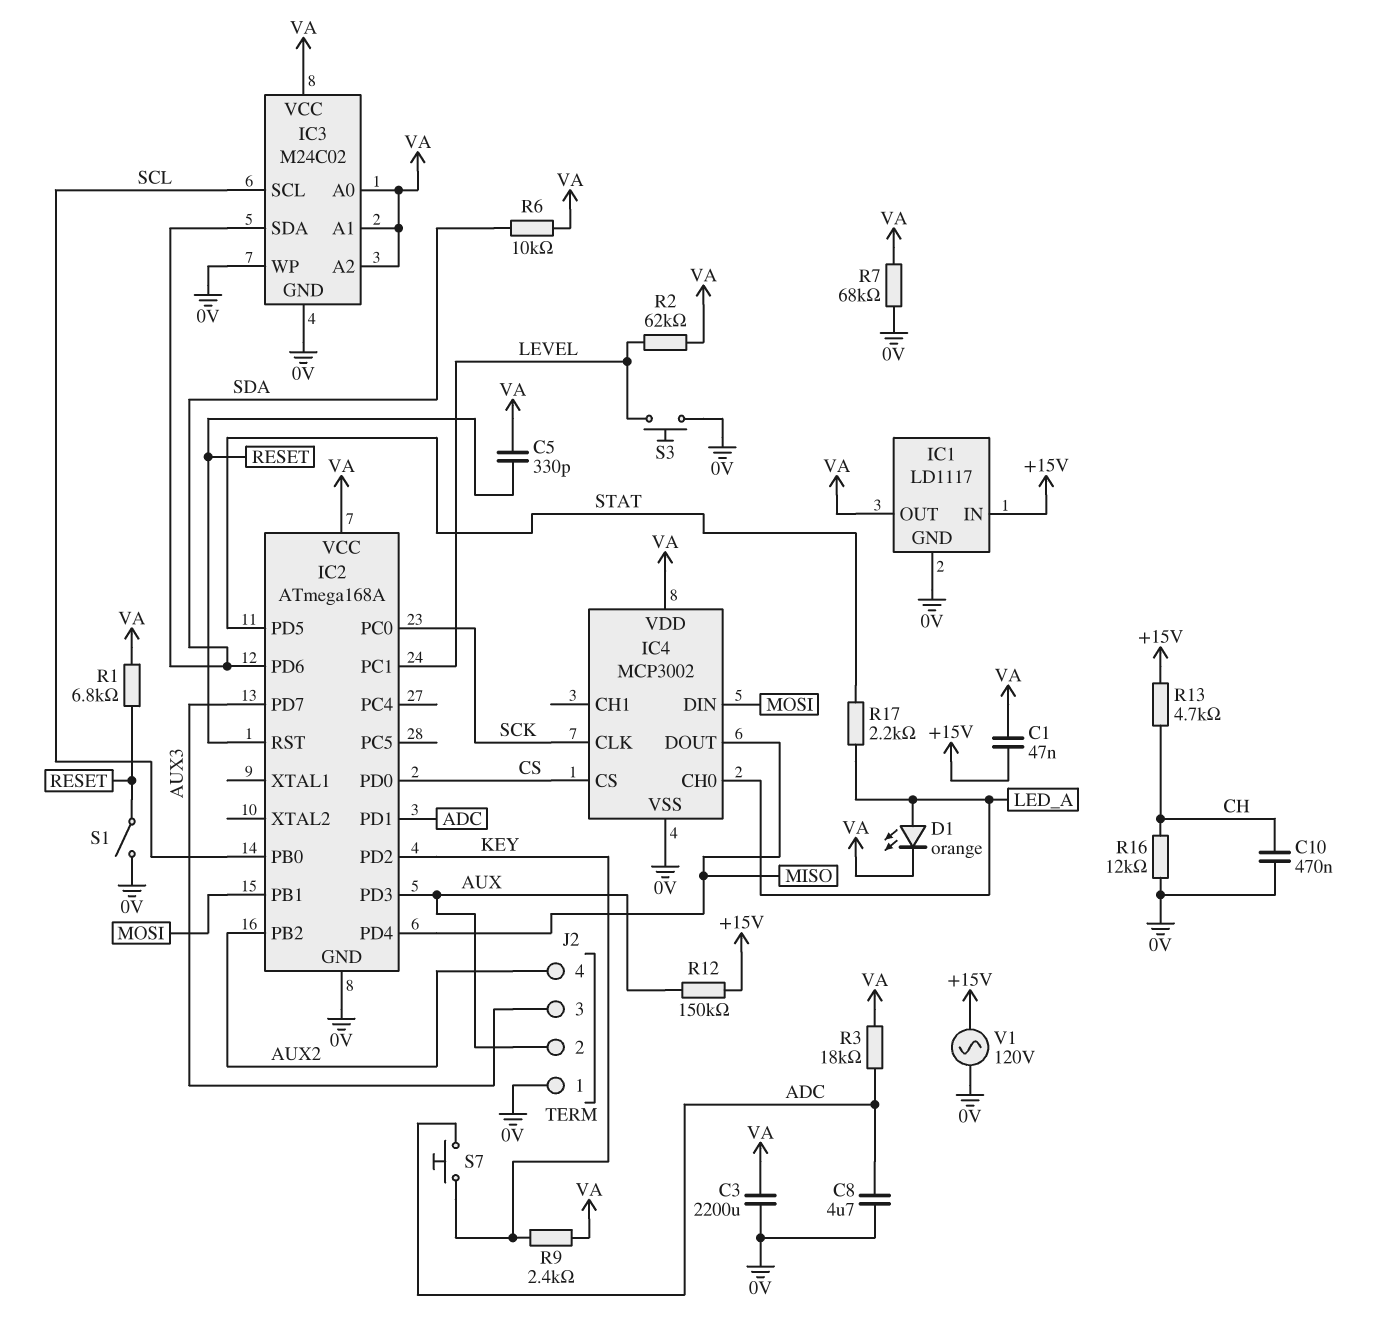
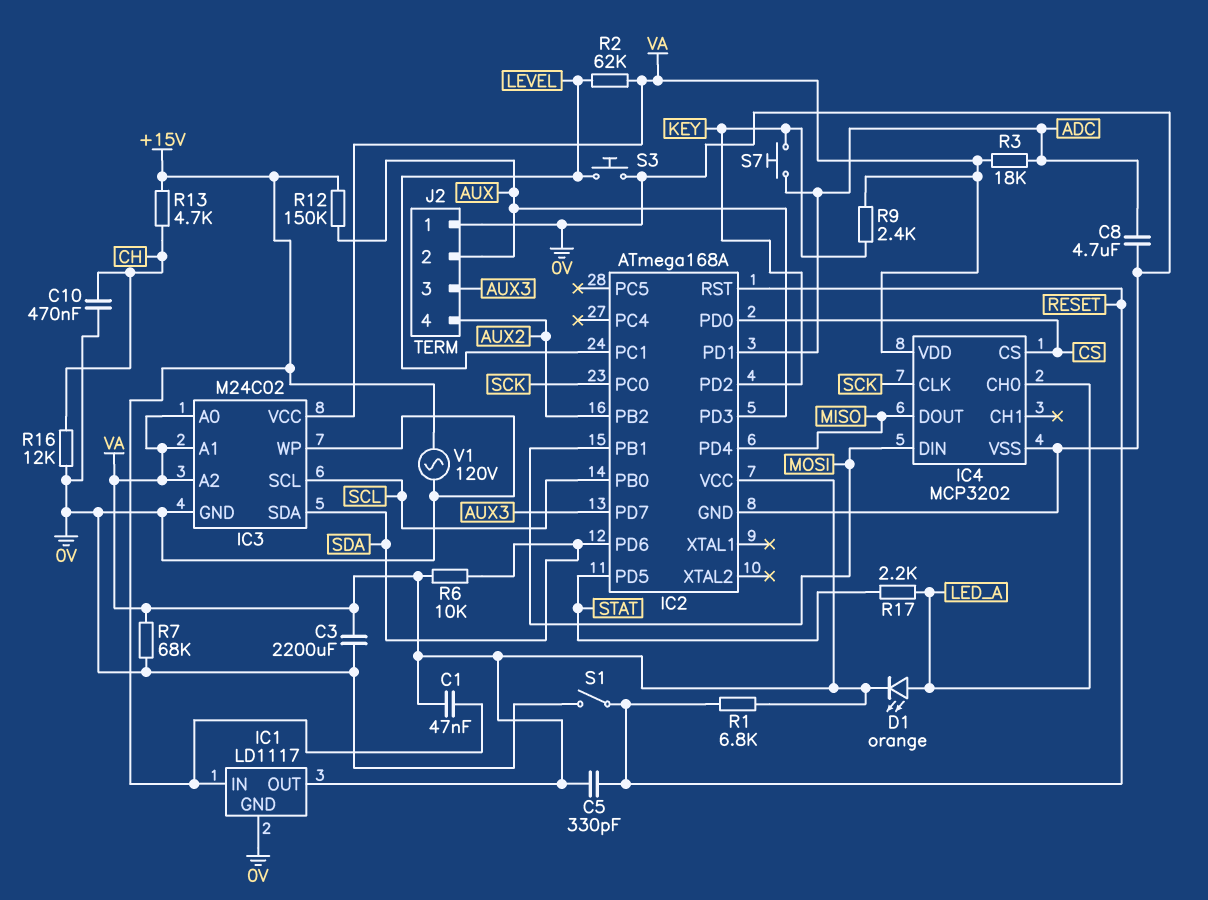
IC4: MCP3002 -> MCP3202

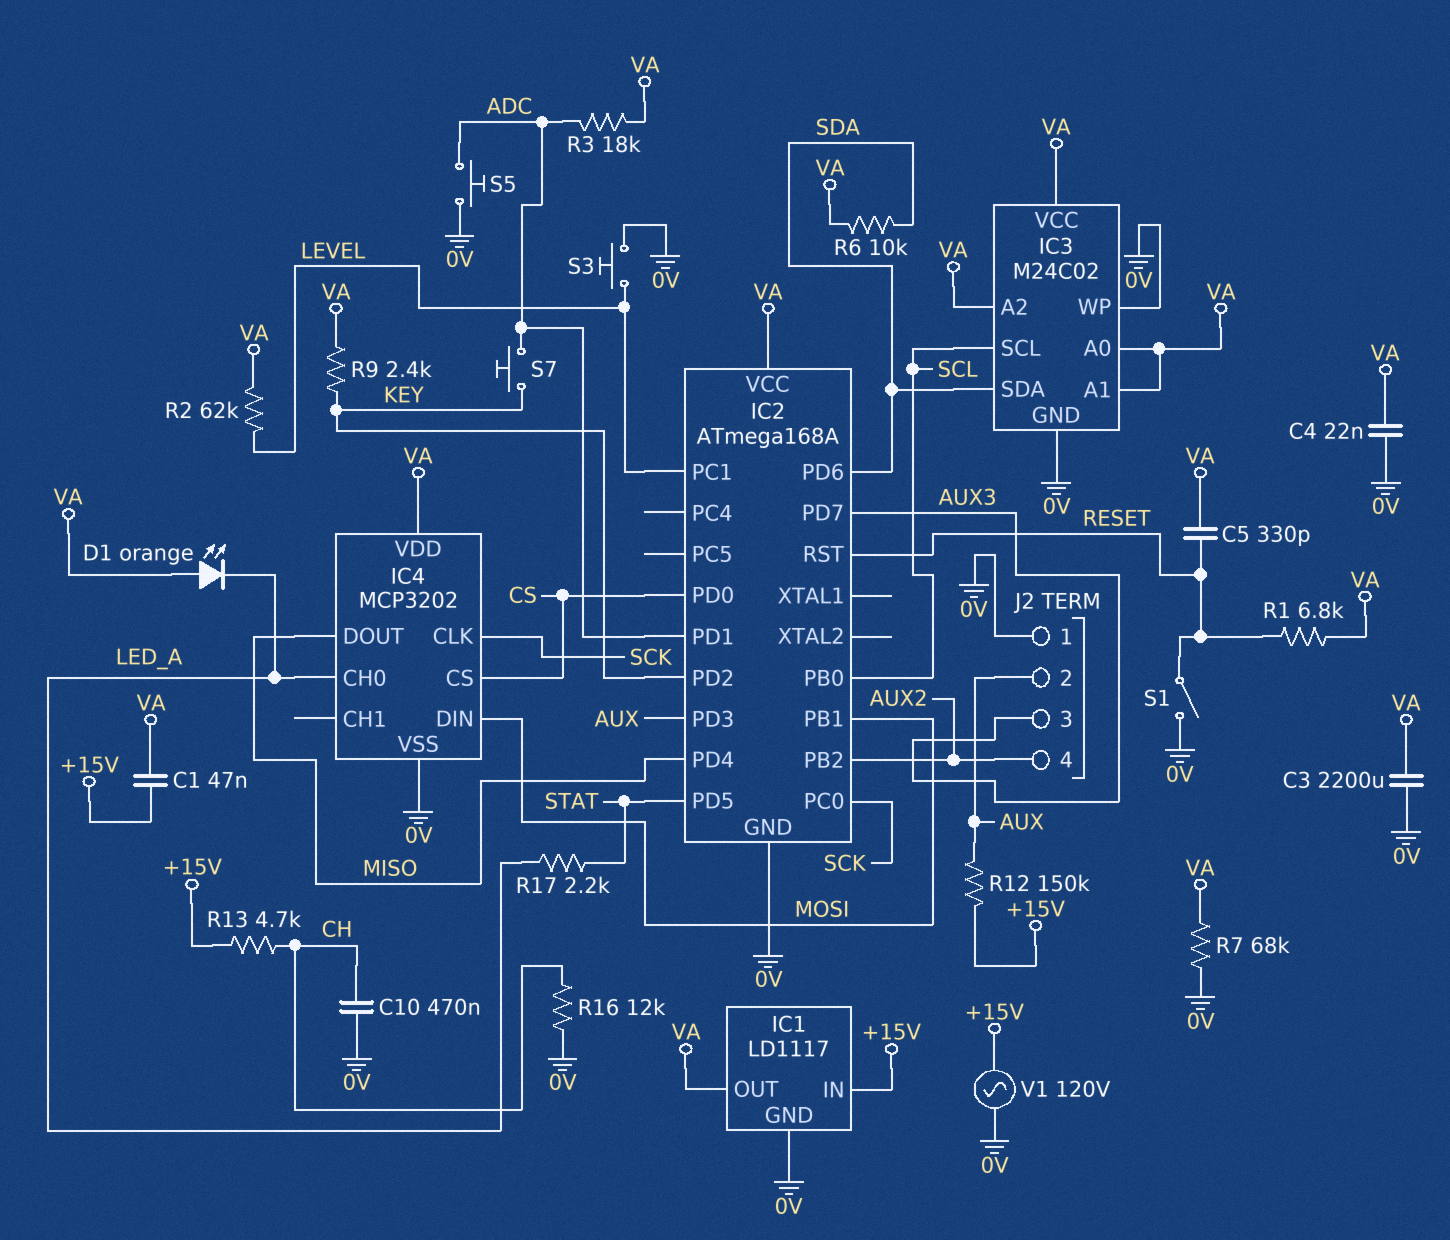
C4: none -> 22nF (0V, VA)
C8: 4.7uF (0V, ADC) -> none
D1: LED orange (A LED_A, K VA) -> LED orange (A VA, K LED_A)
S5: none -> button (0V, ADC)

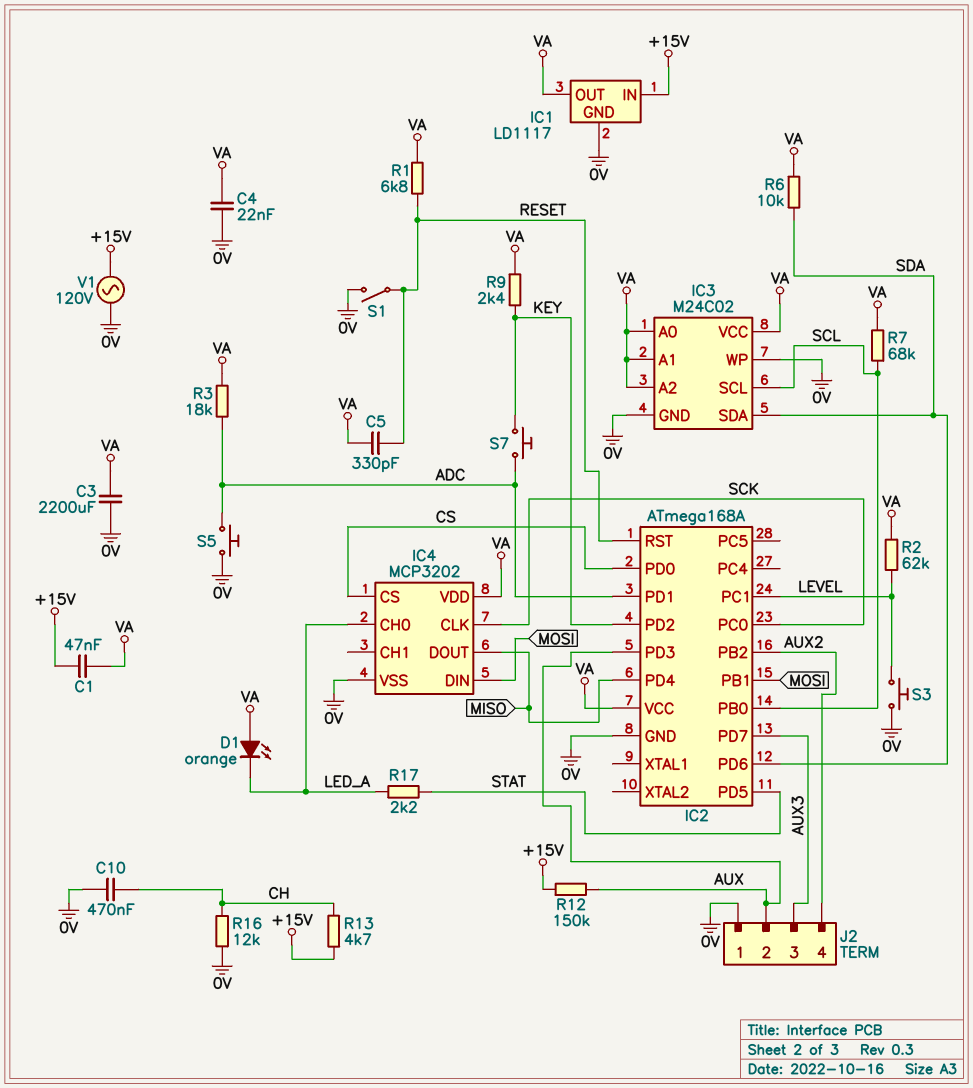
R7: 68k (0V, VA) -> 68k (SCL, VA)

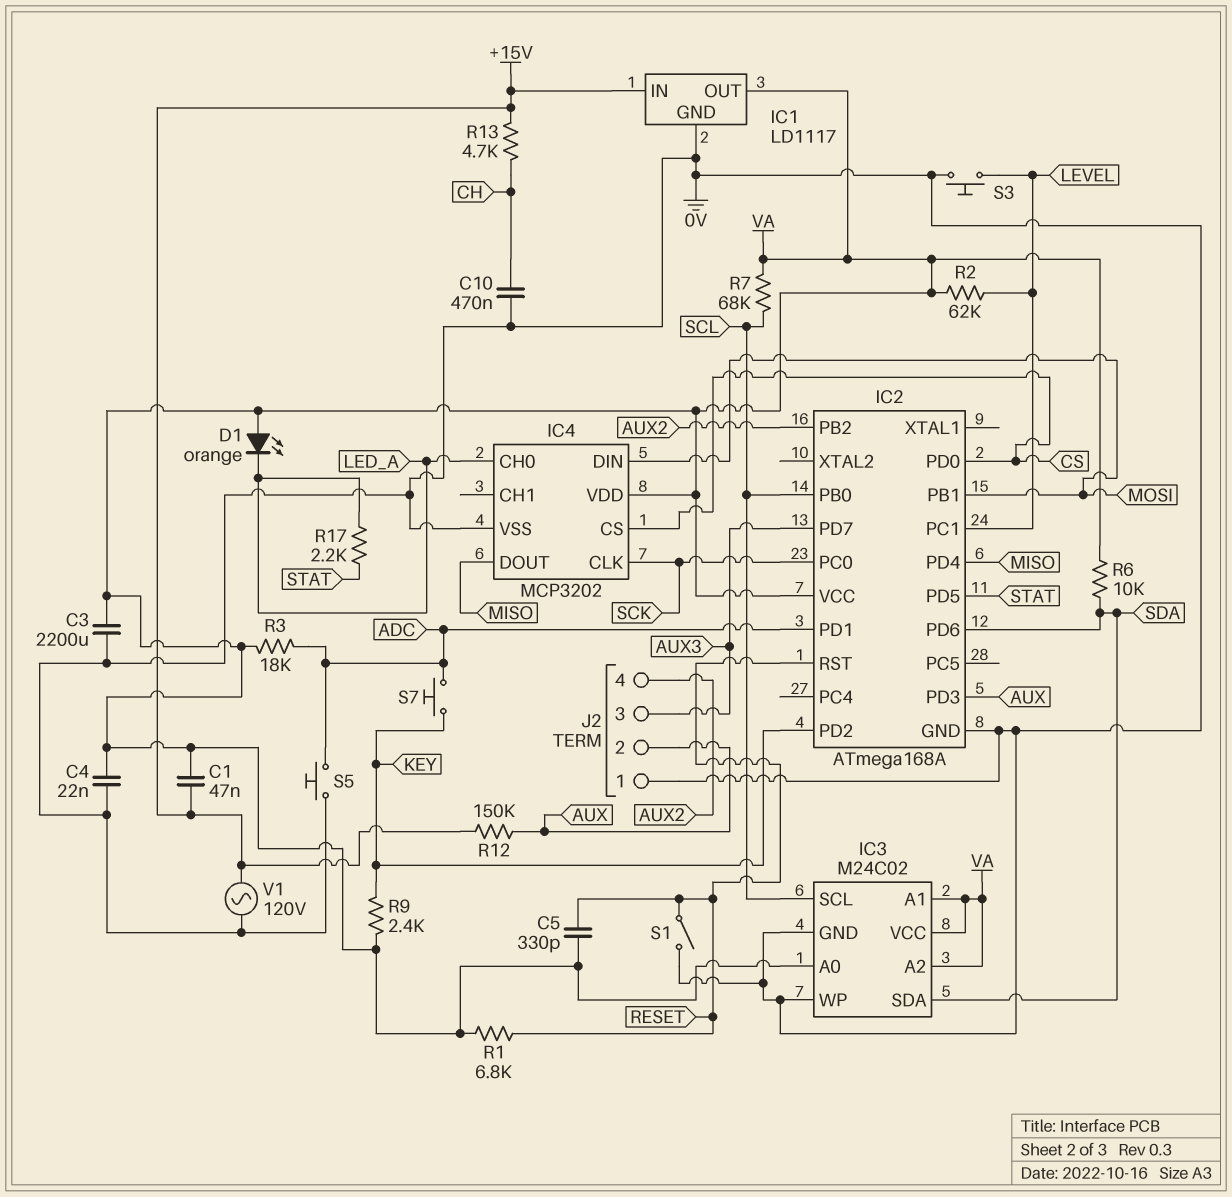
R16: 12k (0V, CH) -> none

